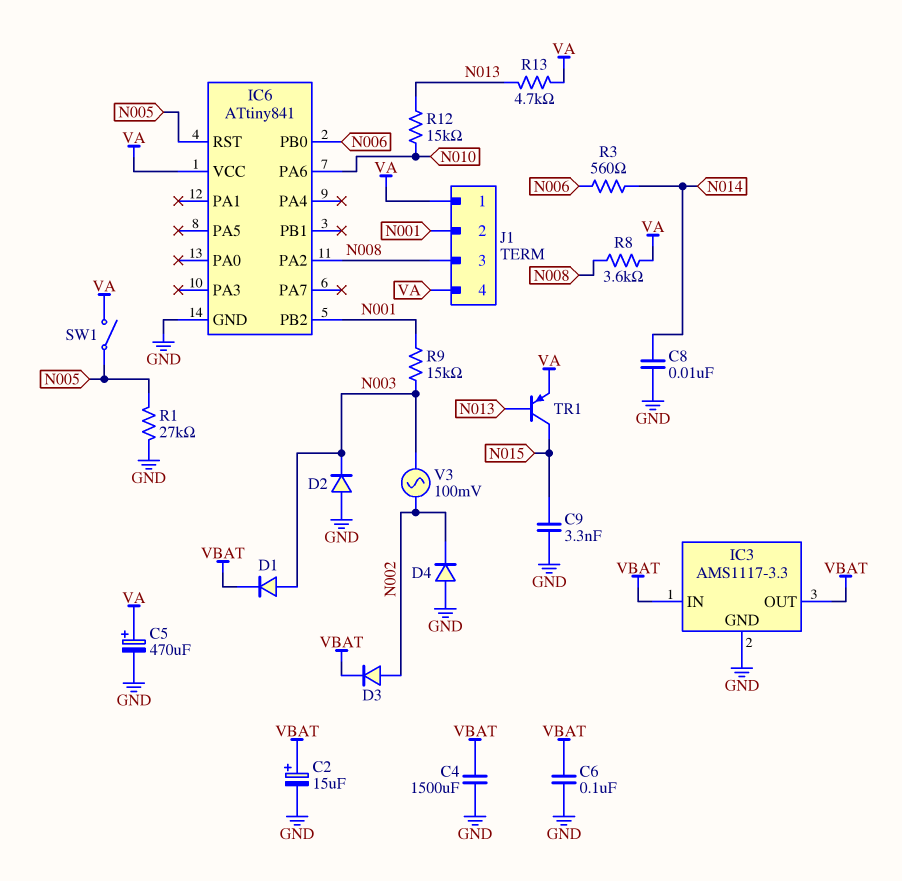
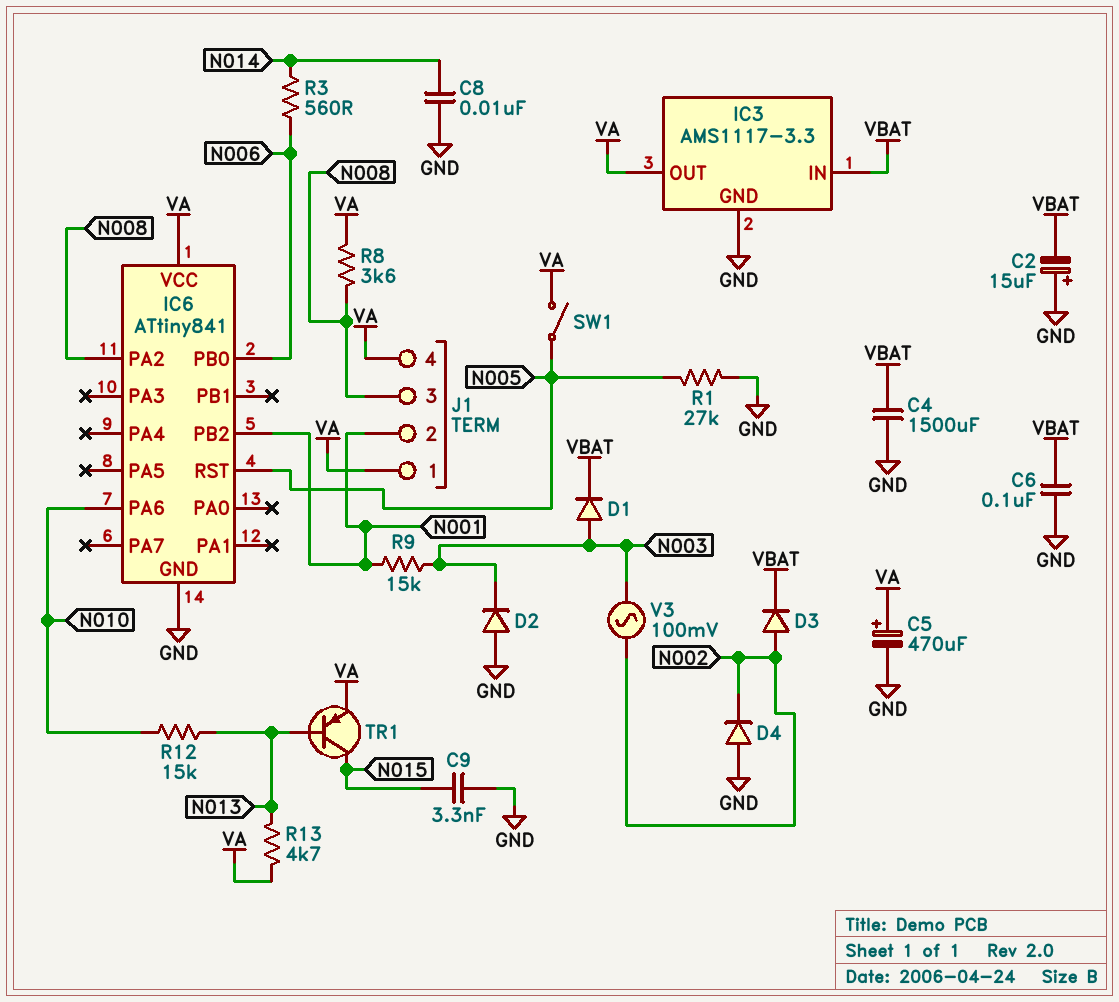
C2: 15uF (plus VBAT, minus GND) -> 15uF (plus GND, minus VBAT)
IC3 pin OUT: VBAT -> VA

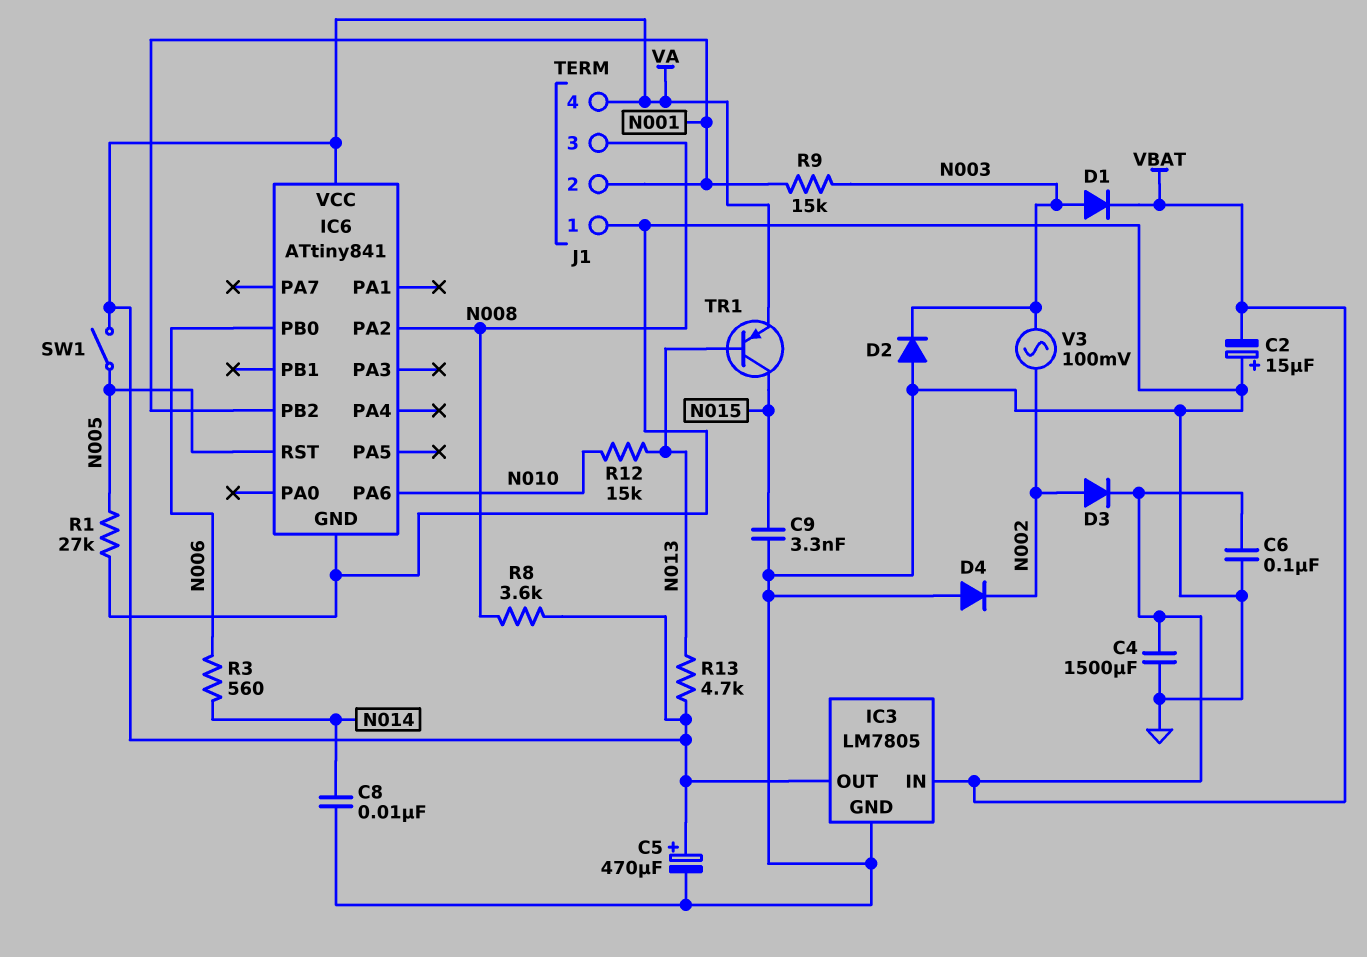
IC3: AMS1117-3.3 -> LM7805
J1 pin 1: VA -> GND

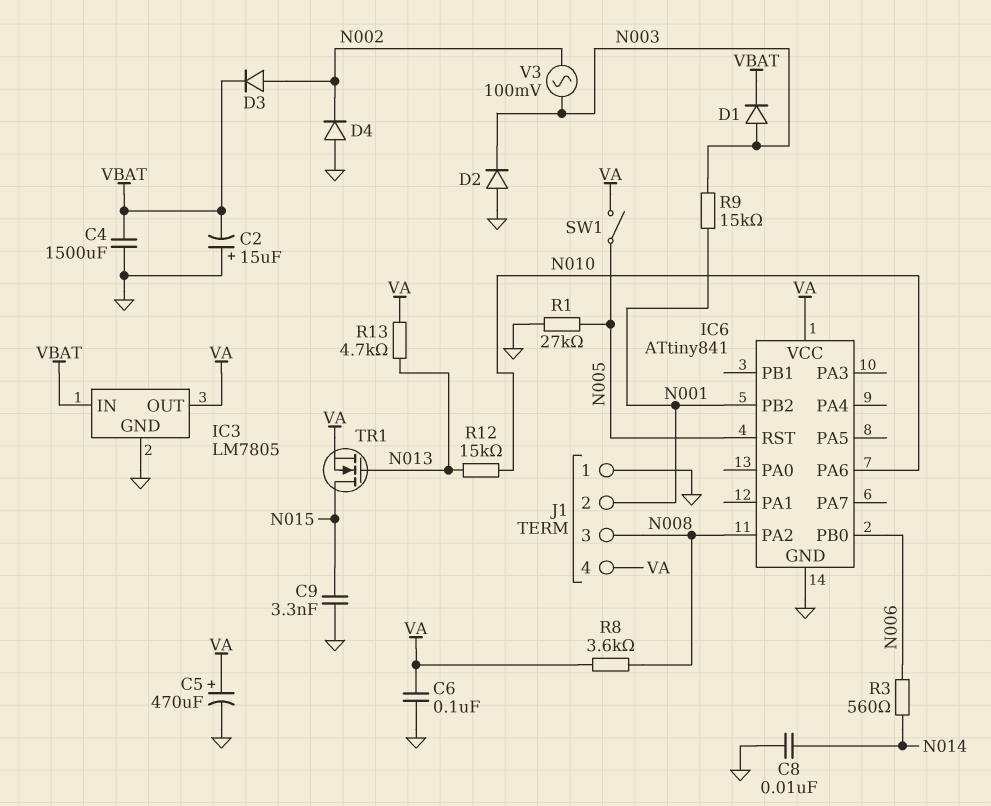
C6: 100nF (GND, VBAT) -> 100nF (GND, VA)
TR1: PNP (B N013, C N015, E VA) -> NMOS (G N013, D N015, S VA)

